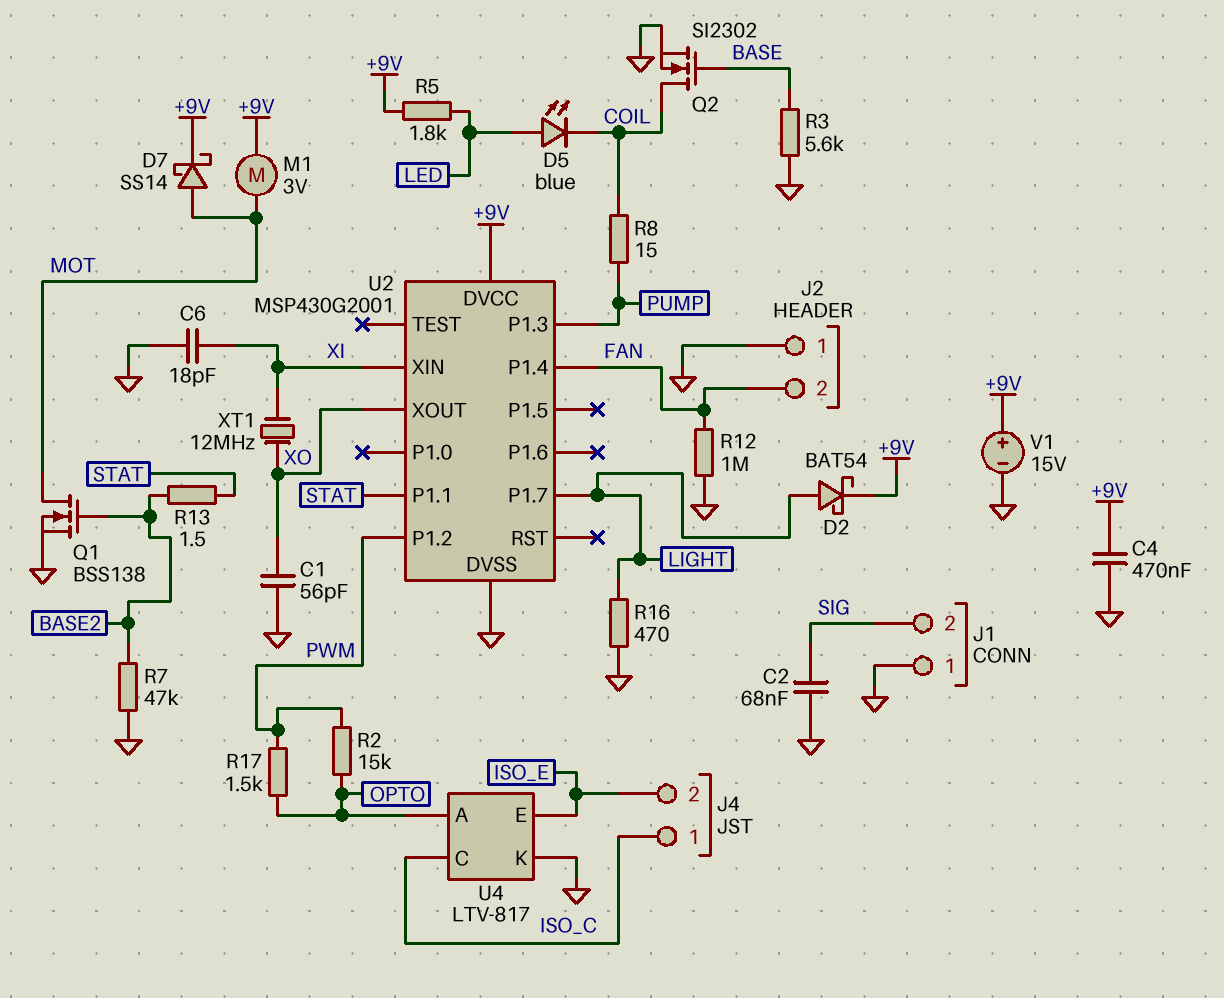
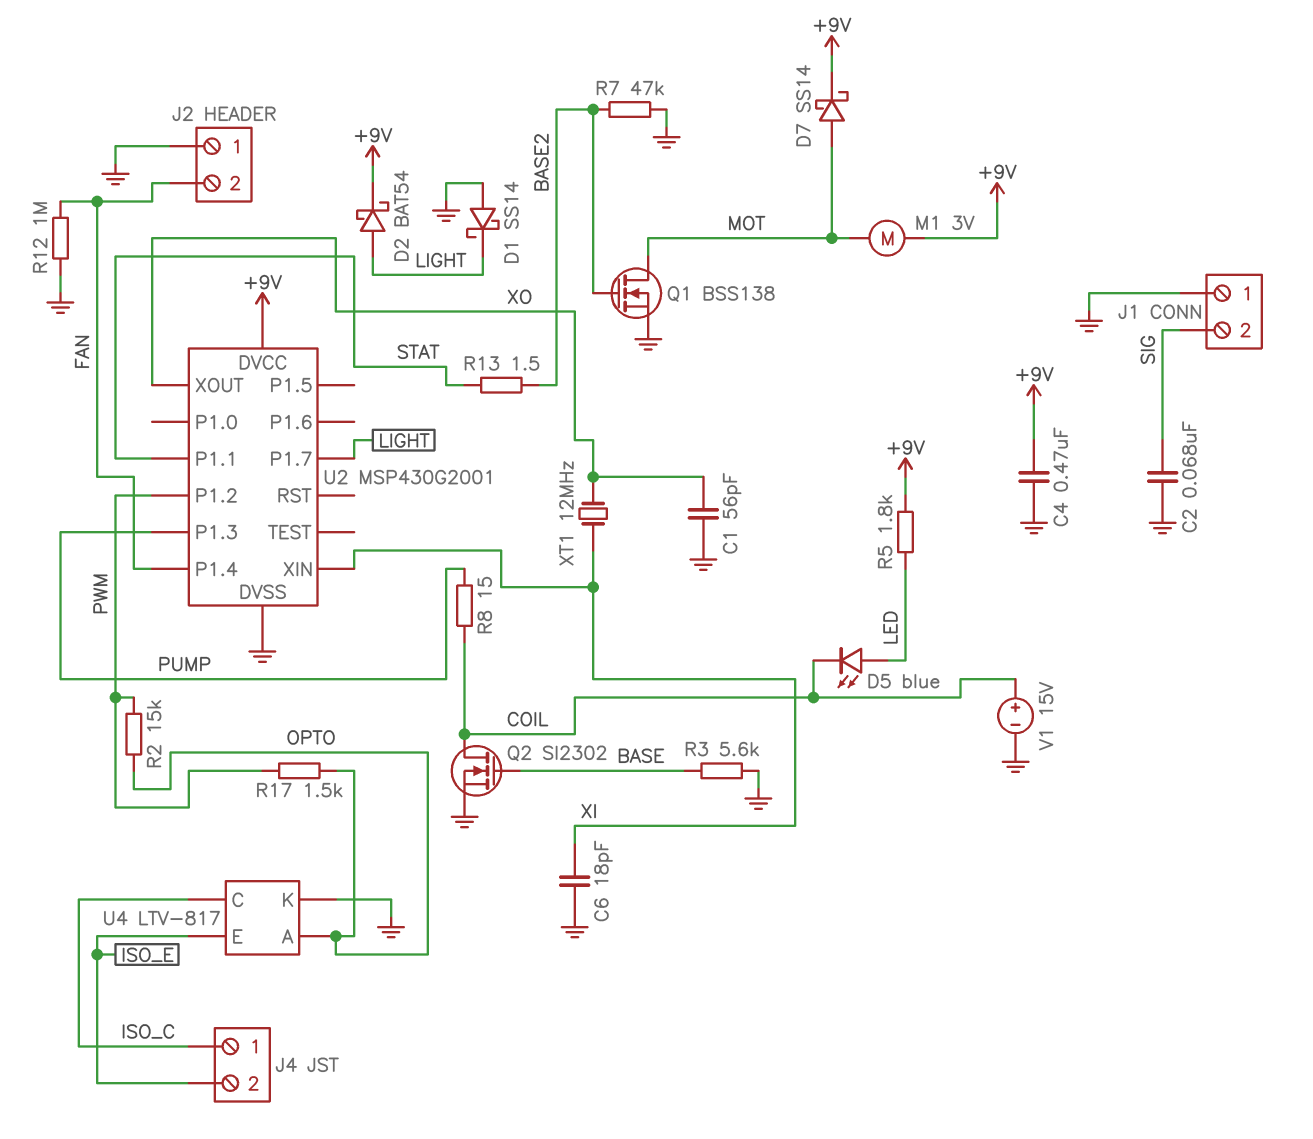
D1: none -> schottky SS14 (A GND, K LIGHT)
R16: 470 (GND, LIGHT) -> none
V1: 15V (plus +9V, minus GND) -> 15V (plus COIL, minus GND)

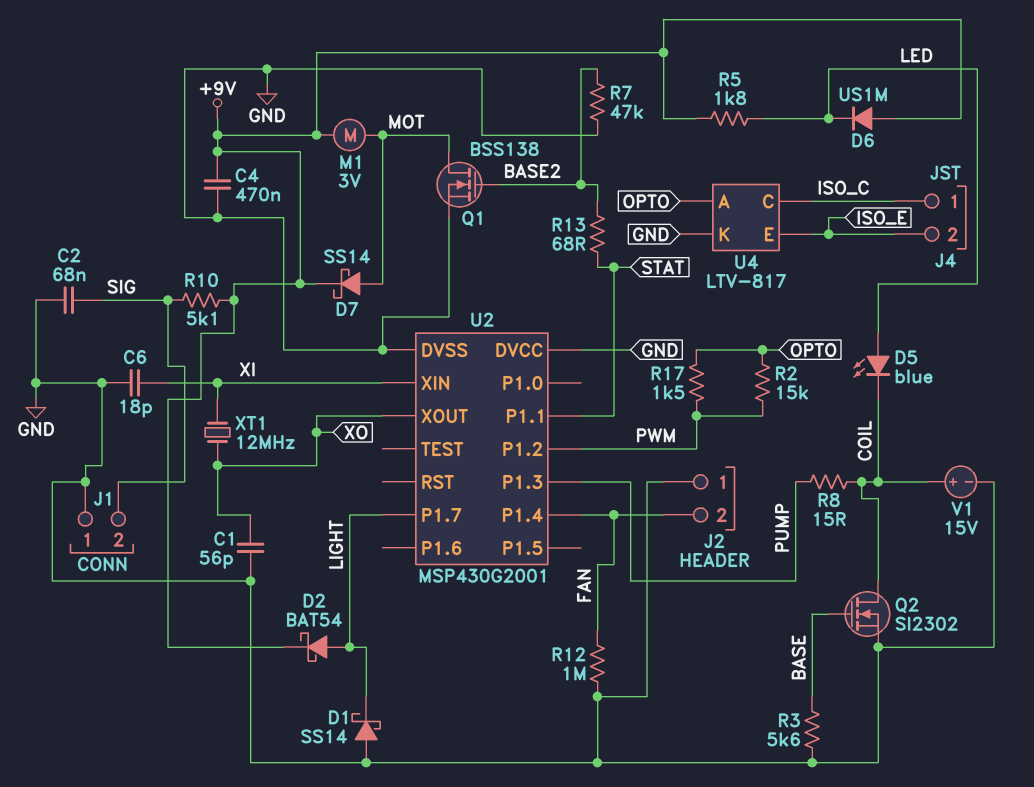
D6: none -> diode US1M (A +9V, K LED)
R10: none -> 5.1k (+9V, SIG)
R13: 1.5 (BASE2, STAT) -> 68 (BASE2, STAT)
U2 pin DVCC: +9V -> GND

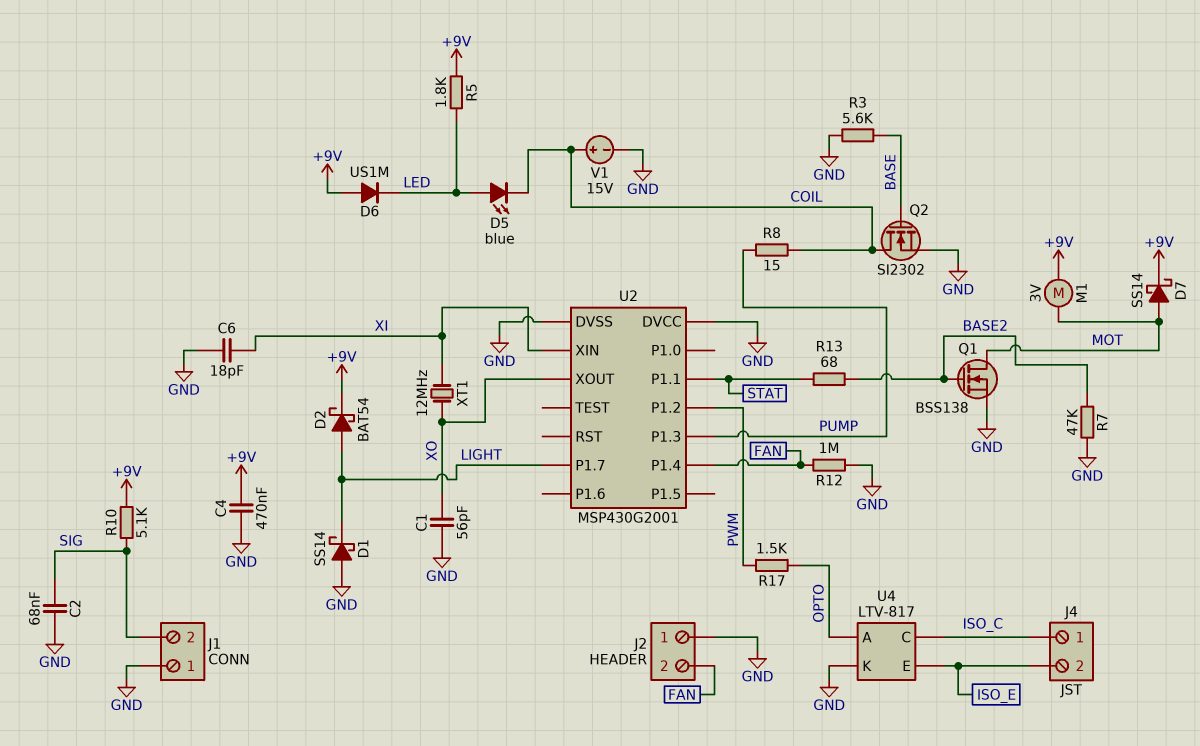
R2: 15k (OPTO, PWM) -> none

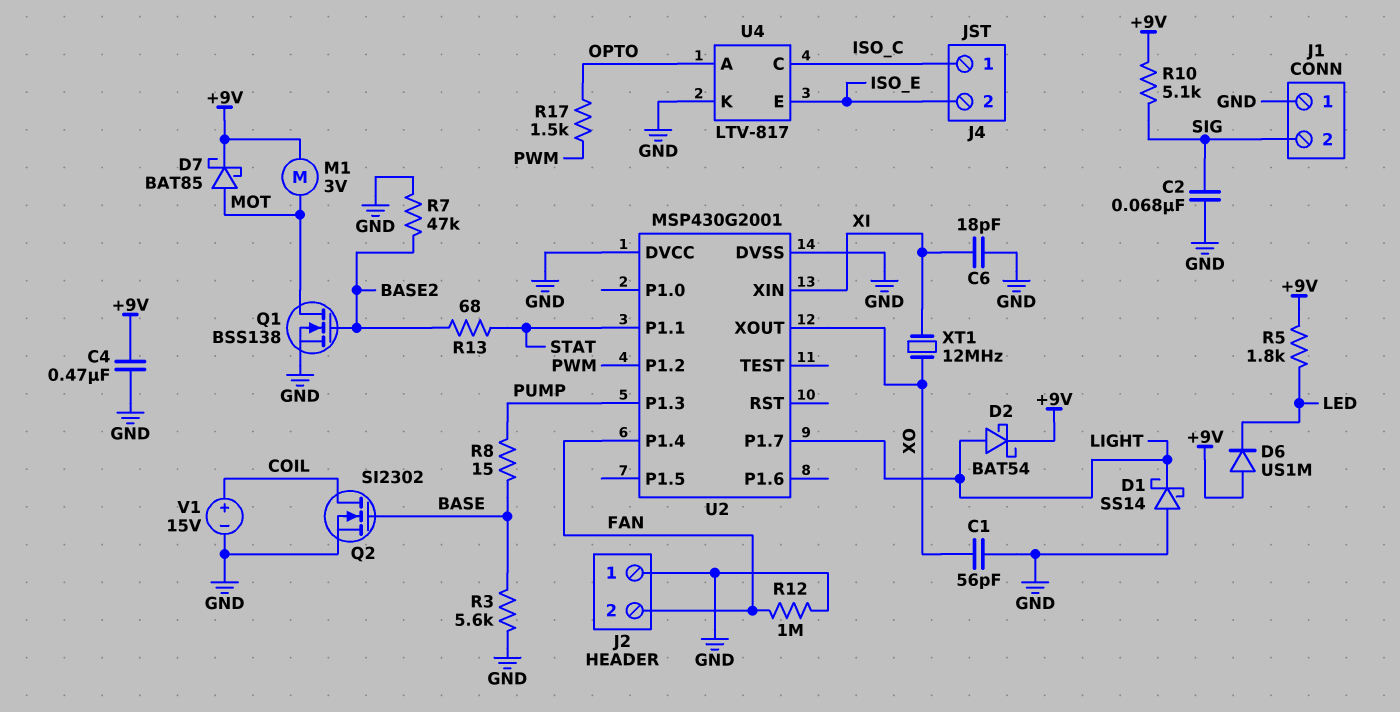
D5: LED blue (A LED, K COIL) -> none
D7: schottky SS14 (A MOT, K +9V) -> schottky BAT85 (A MOT, K +9V)
R8: 15 (COIL, PUMP) -> 15 (BASE, PUMP)

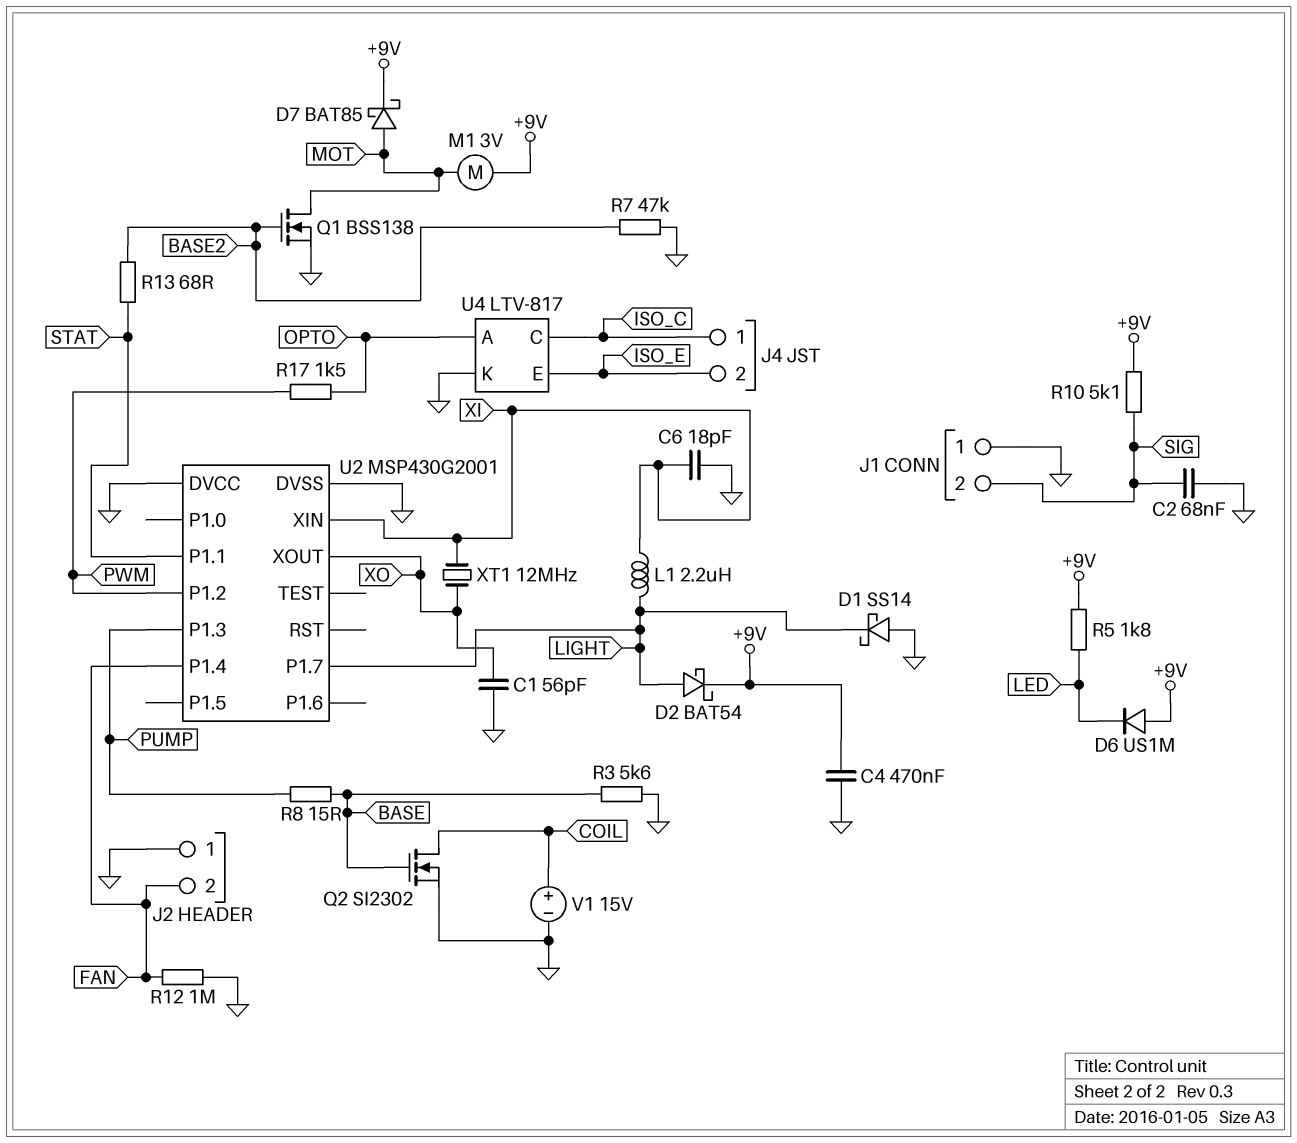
L1: none -> 2.2uH (LIGHT, XI)

